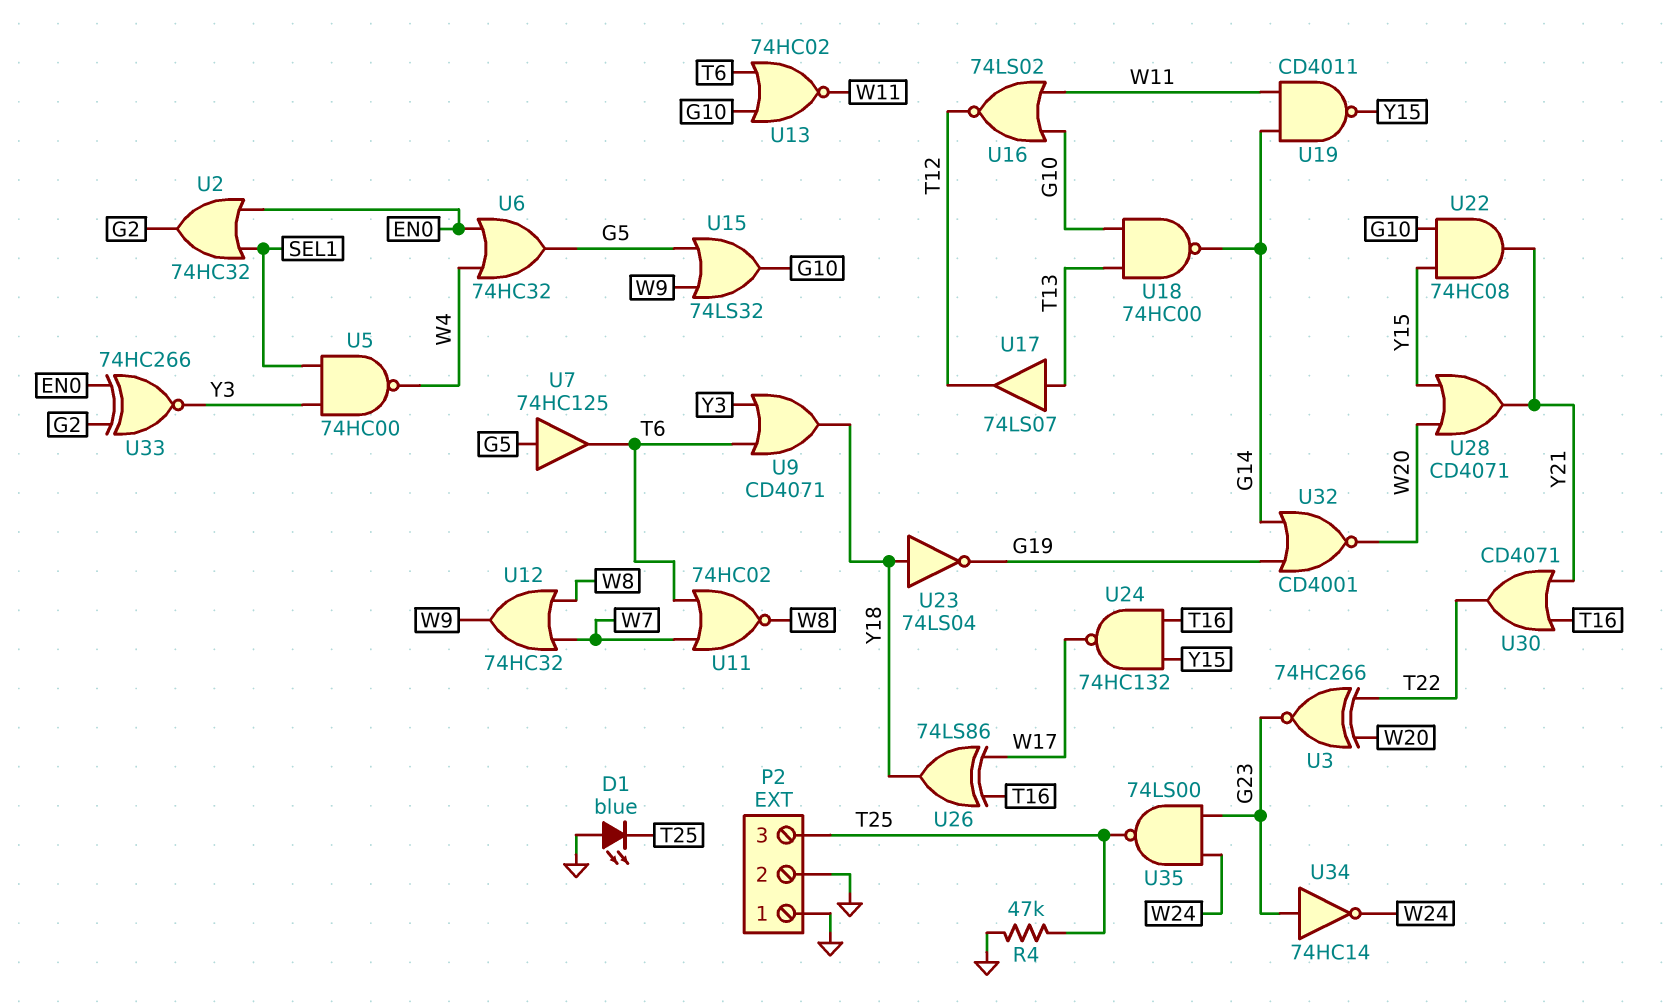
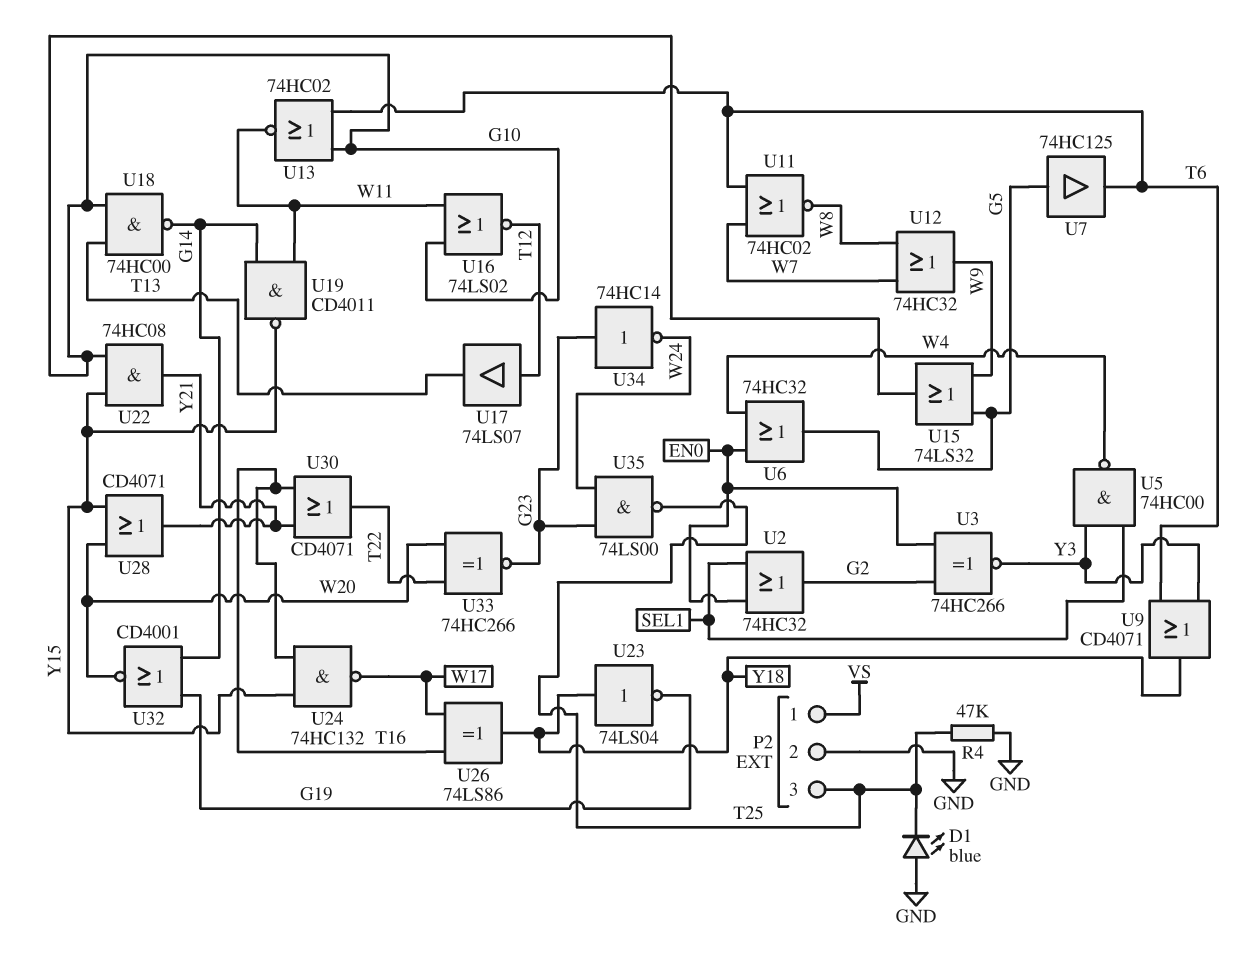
P2 pin 1: GND -> VS
U3: XNOR 74HC266 (in T22, in W20, out G23) -> XNOR 74HC266 (in EN0, in G2, out Y3)
U17: buffer 74LS07 (in T13, out T12) -> buffer 74LS07 (in T12, out T13)
U33: XNOR 74HC266 (in EN0, in G2, out Y3) -> XNOR 74HC266 (in T22, in W20, out G23)

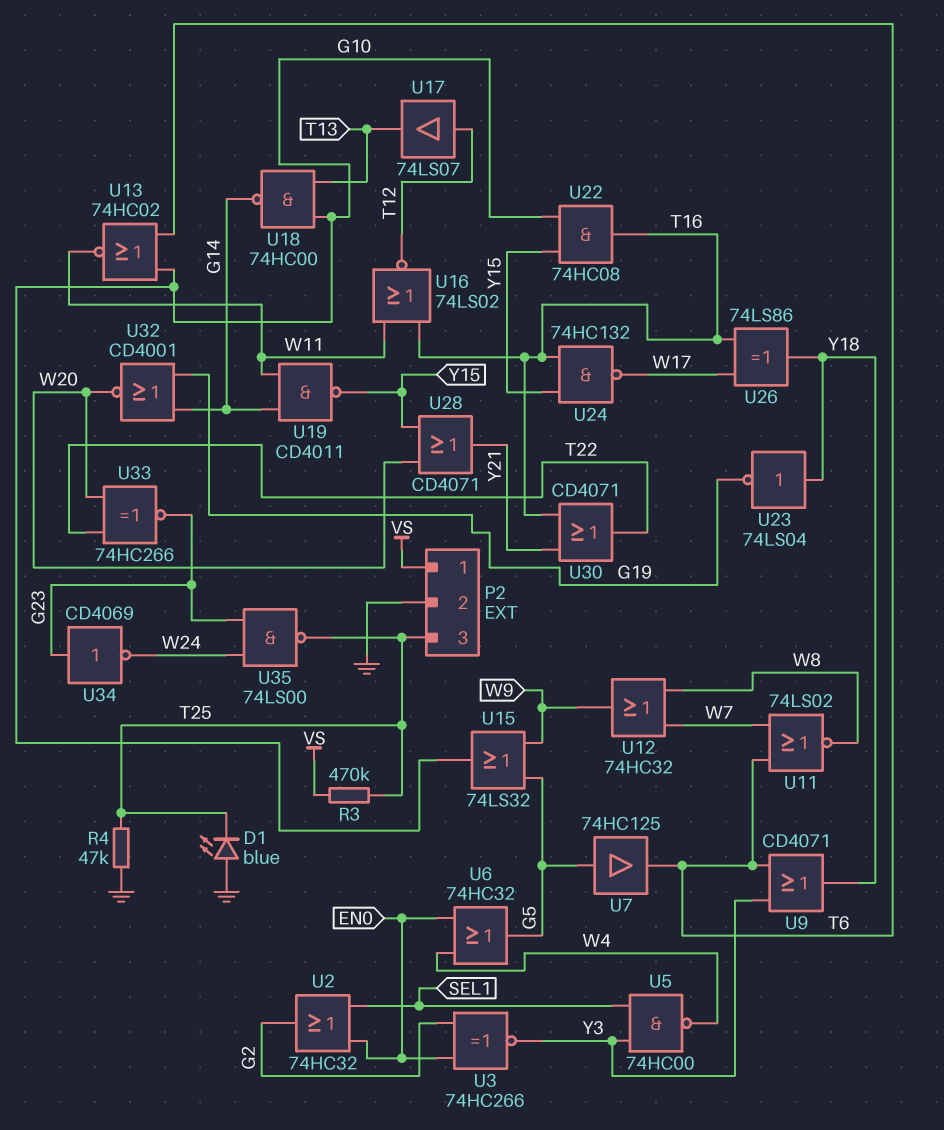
R3: none -> 470k (T25, VS)
U11: NOR 74HC02 (in T6, in W7, out W8) -> NOR 74LS02 (in T6, in W7, out W8)
U16: NOR 74LS02 (in G10, in W11, out T12) -> NOR 74LS02 (in T16, in W11, out T12)
U22: AND 74HC08 (in G10, in Y15, out Y21) -> AND 74HC08 (in G10, in Y15, out T16)
U34: NOT 74HC14 (in G23, out W24) -> NOT CD4069 (in G23, out W24)

